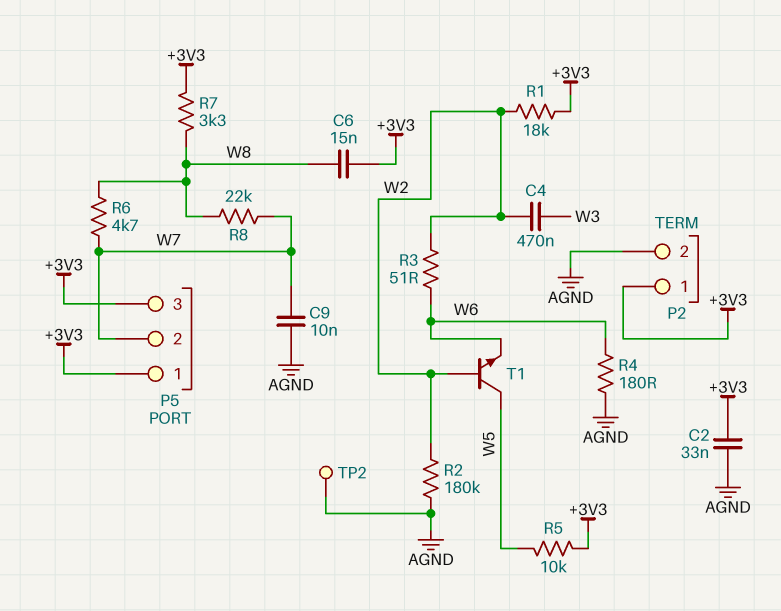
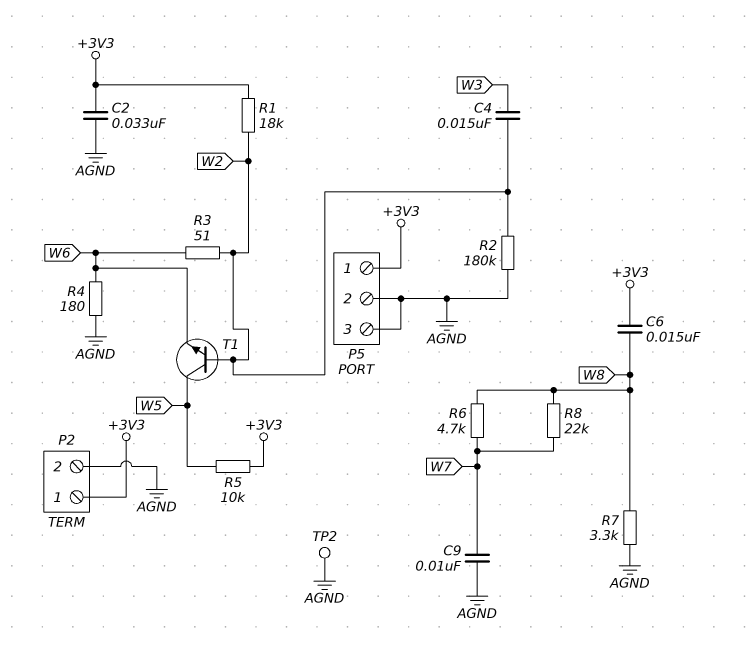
C4: 470nF (W2, W3) -> 15nF (W2, W3)
P5 pin 2: W7 -> AGND
P5 pin 3: +3V3 -> AGND
R7: 3.3k (+3V3, W8) -> 3.3k (AGND, W8)

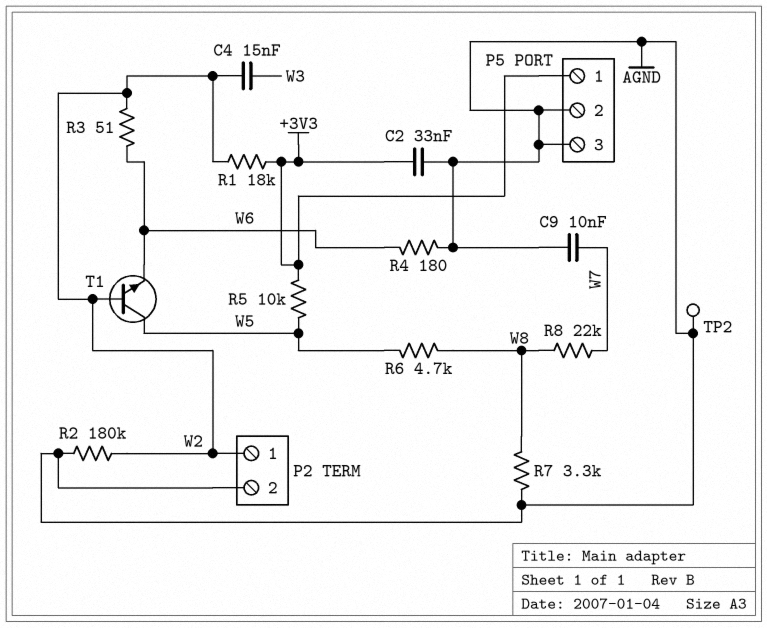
C6: 15nF (+3V3, W8) -> none
P2 pin 1: +3V3 -> W2
R6: 4.7k (W7, W8) -> 4.7k (W5, W8)

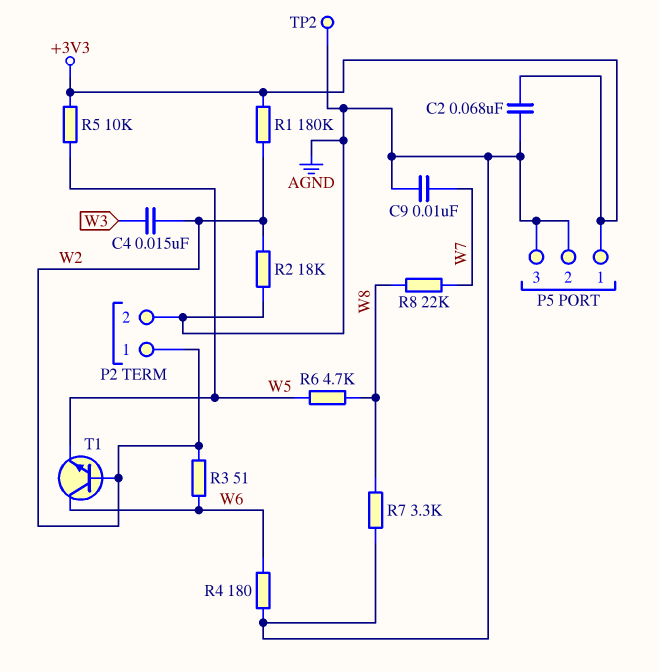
C2: 33nF (+3V3, AGND) -> 68nF (+3V3, AGND)
R1: 18k (+3V3, W2) -> 180k (+3V3, W2)
R2: 180k (AGND, W2) -> 18k (AGND, W2)
T1: NPN (B W2, C W5, E W6) -> NPN (B W2, C W6, E W5)

